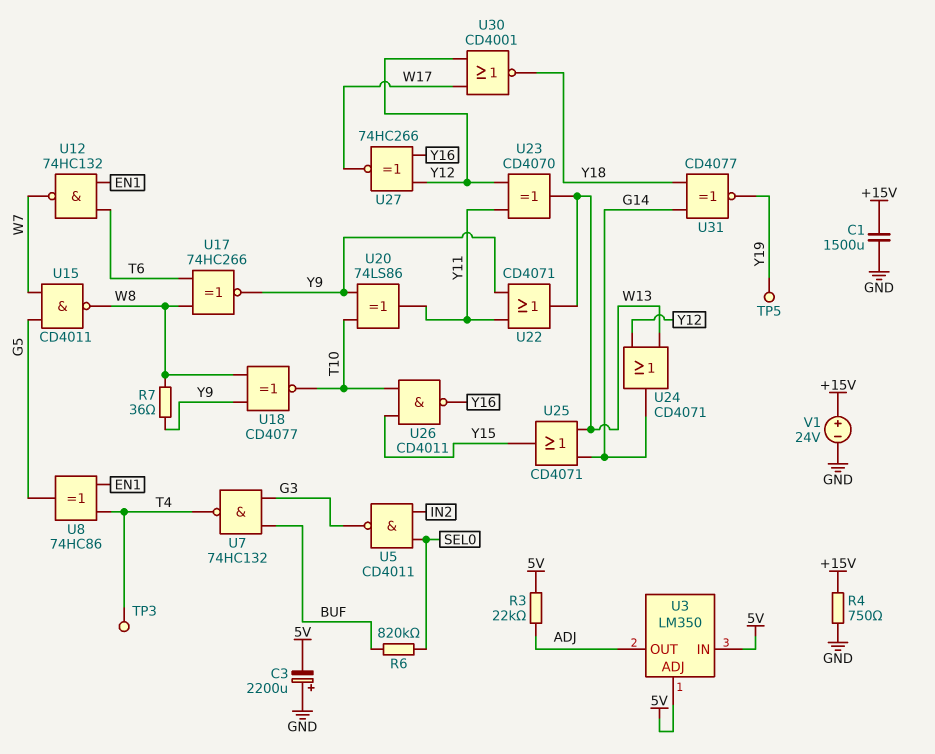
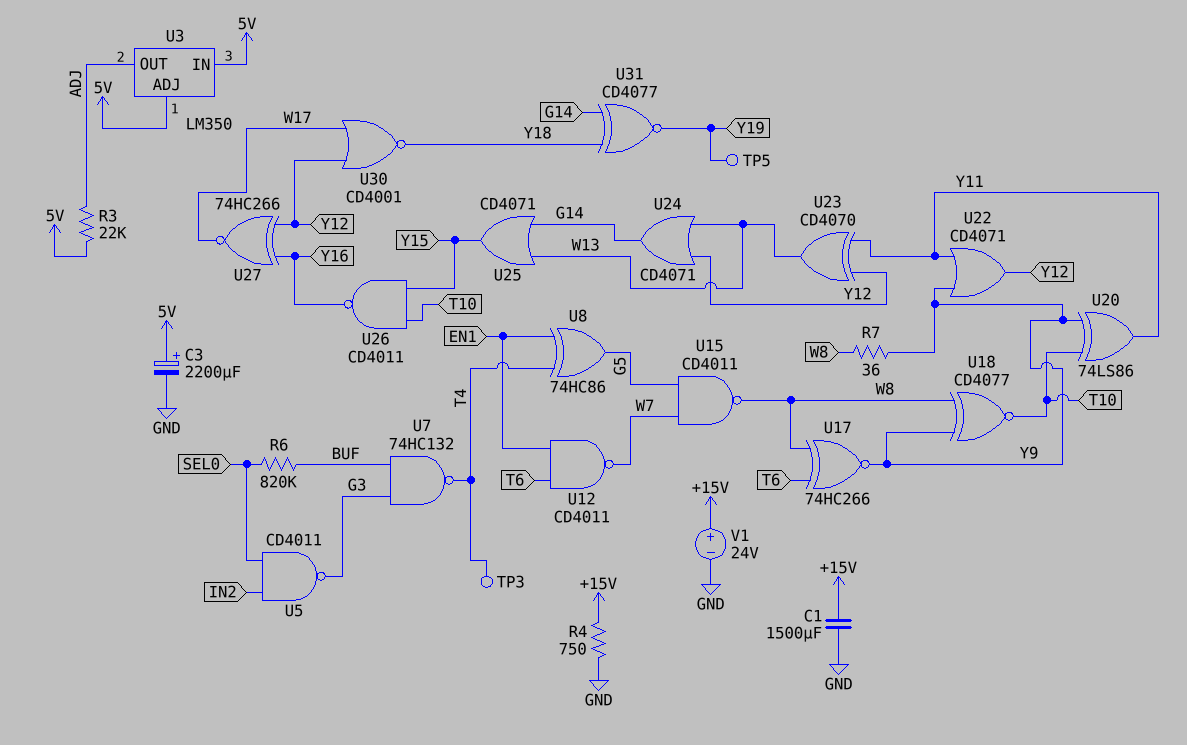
C3: 2200uF (plus GND, minus 5V) -> 2200uF (plus 5V, minus GND)
U12: NAND 74HC132 (in EN1, in T6, out W7) -> NAND CD4011 (in EN1, in T6, out W7)
U22: OR CD4071 (in Y9, in Y11, out W13) -> OR CD4071 (in Y9, in Y11, out Y12)

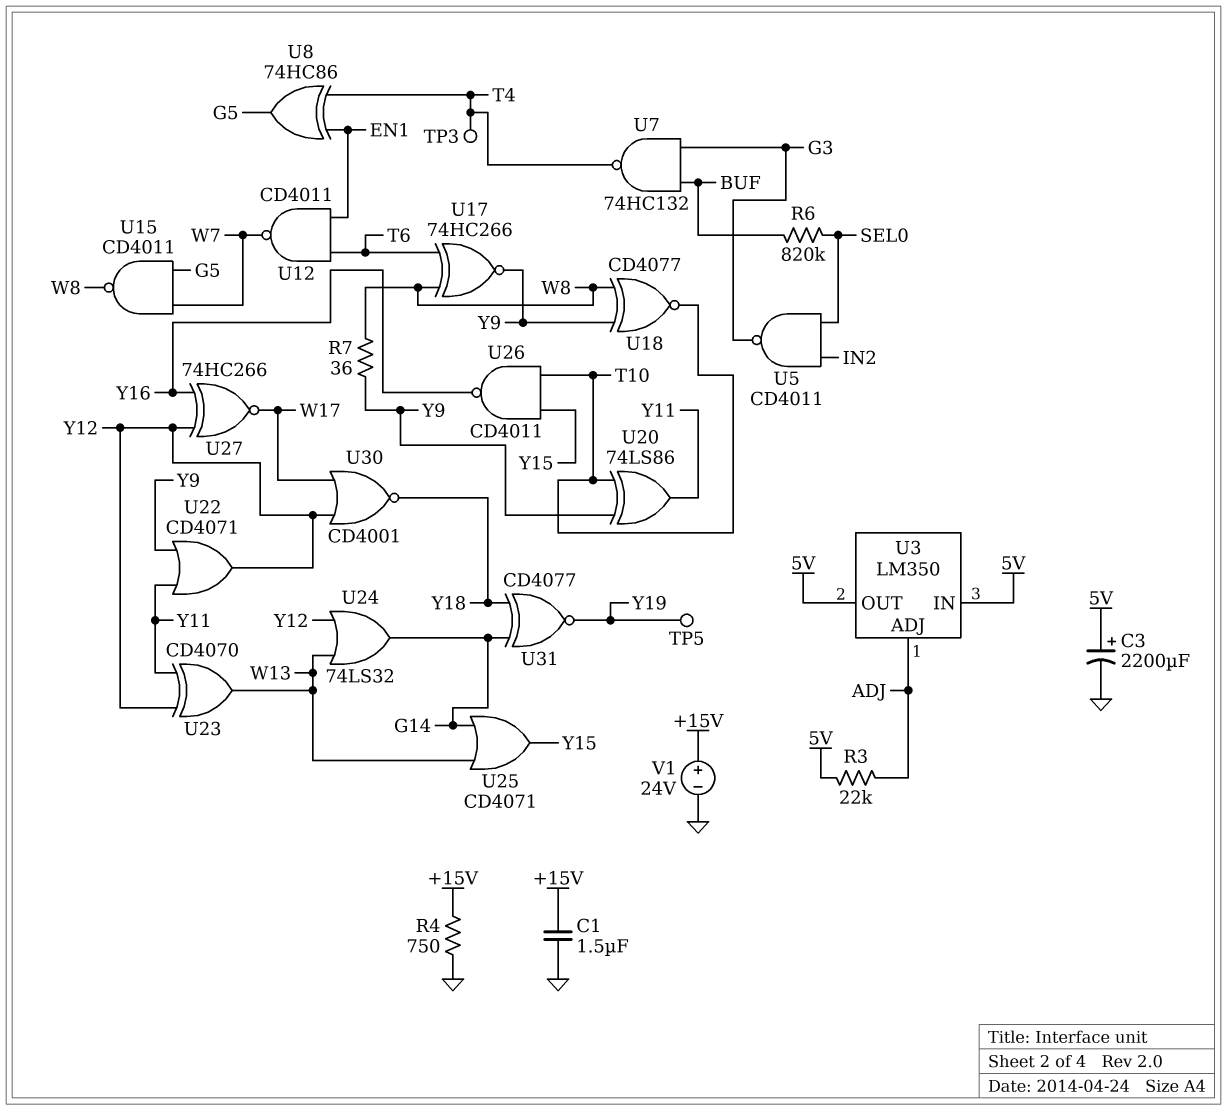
C1: 1500uF (+15V, GND) -> 1.5uF (+15V, GND)
U3 pin ADJ: 5V -> ADJ
U3 pin OUT: ADJ -> 5V
U24: OR CD4071 (in W13, in Y12, out G14) -> OR 74LS32 (in W13, in Y12, out G14)

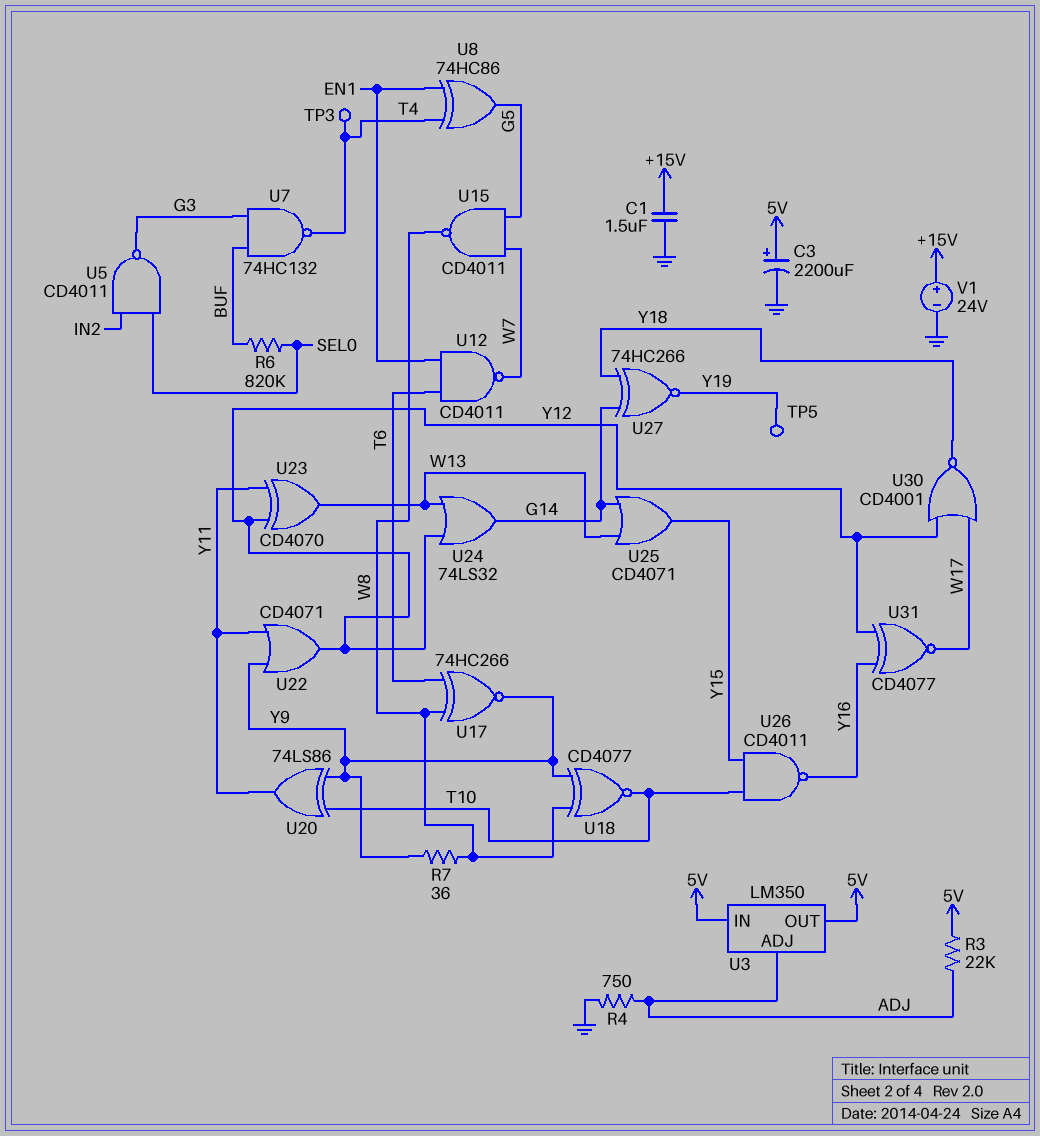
R4: 750 (+15V, GND) -> 750 (ADJ, GND)
U27: XNOR 74HC266 (in Y12, in Y16, out W17) -> XNOR 74HC266 (in G14, in Y18, out Y19)
U31: XNOR CD4077 (in G14, in Y18, out Y19) -> XNOR CD4077 (in Y12, in Y16, out W17)

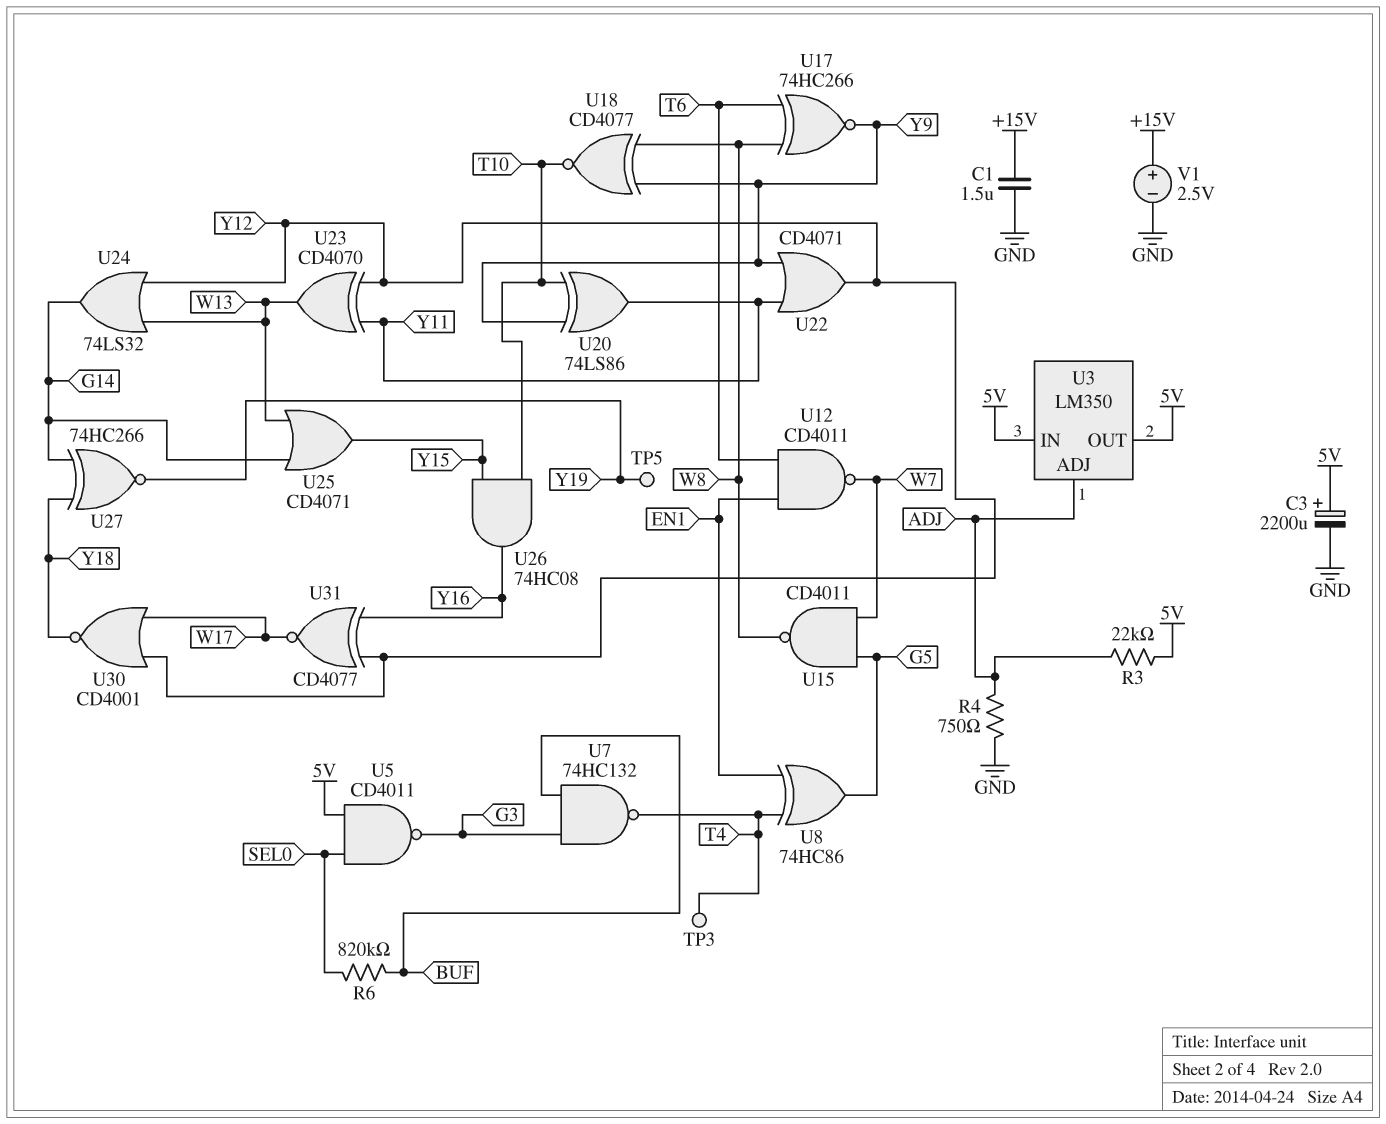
R7: 36 (W8, Y9) -> none
U5: NAND CD4011 (in IN2, in SEL0, out G3) -> NAND CD4011 (in 5V, in SEL0, out G3)
U26: NAND CD4011 (in T10, in Y15, out Y16) -> AND 74HC08 (in T10, in Y15, out Y16)
V1: 24V (plus +15V, minus GND) -> 2.5V (plus +15V, minus GND)

